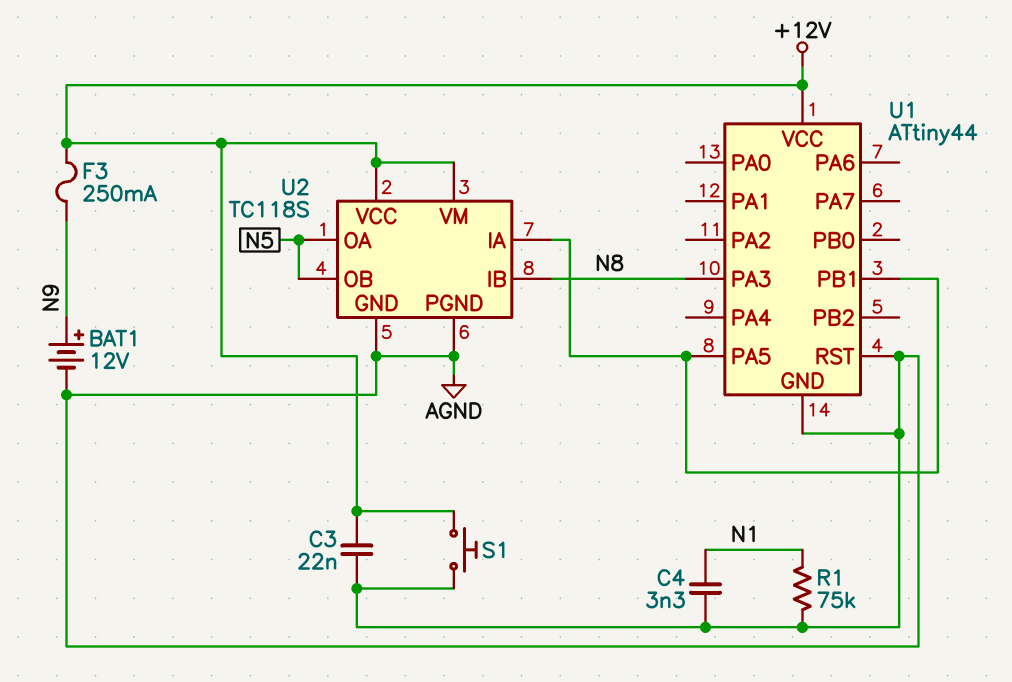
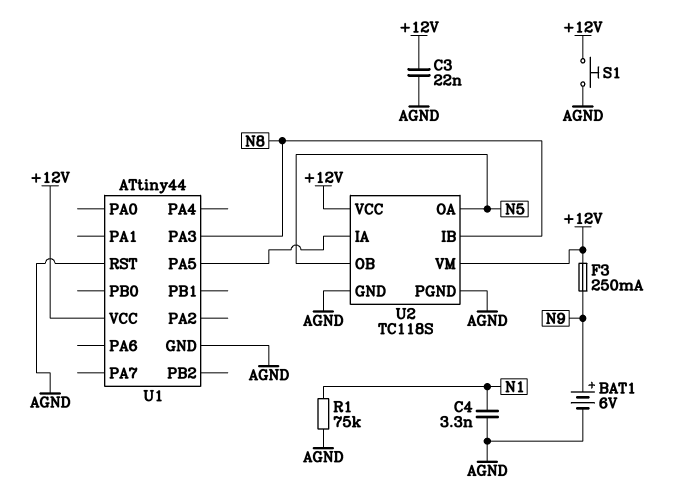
BAT1: 12V (plus N9, minus AGND) -> 6V (plus N9, minus AGND)
U1 pin PB1: U1/PA5 -> none

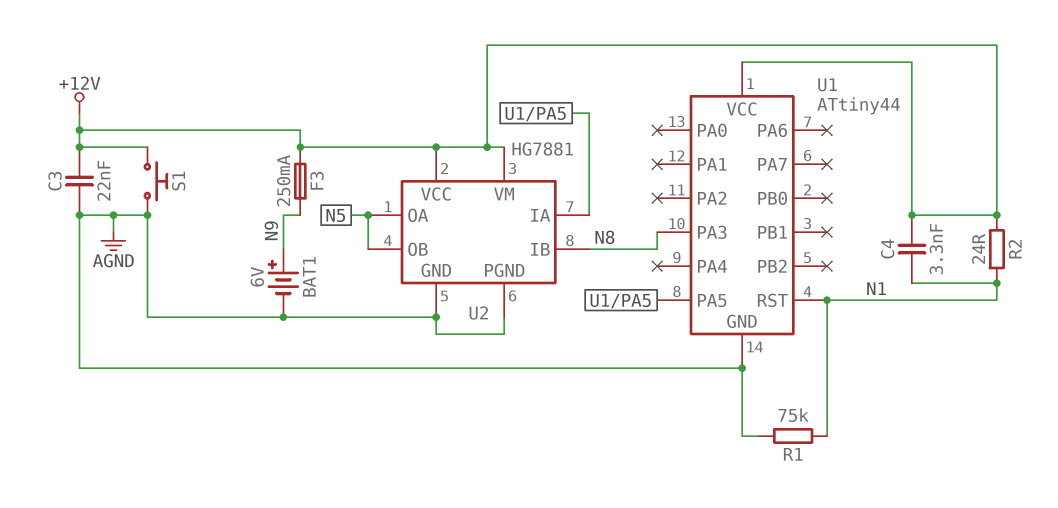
C4: 3.3nF (AGND, N1) -> 3.3nF (+12V, N1)
R2: none -> 24 (+12V, N1)
U1 pin RST: AGND -> N1
U2: TC118S -> HG7881

